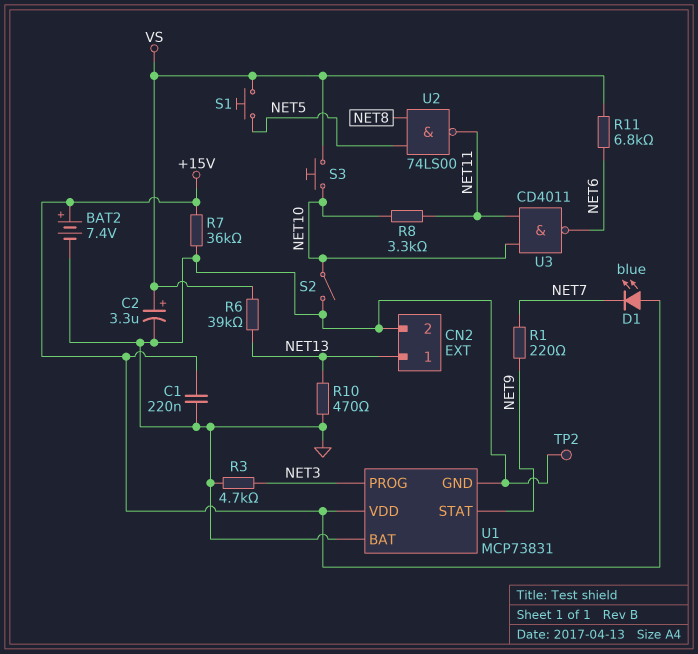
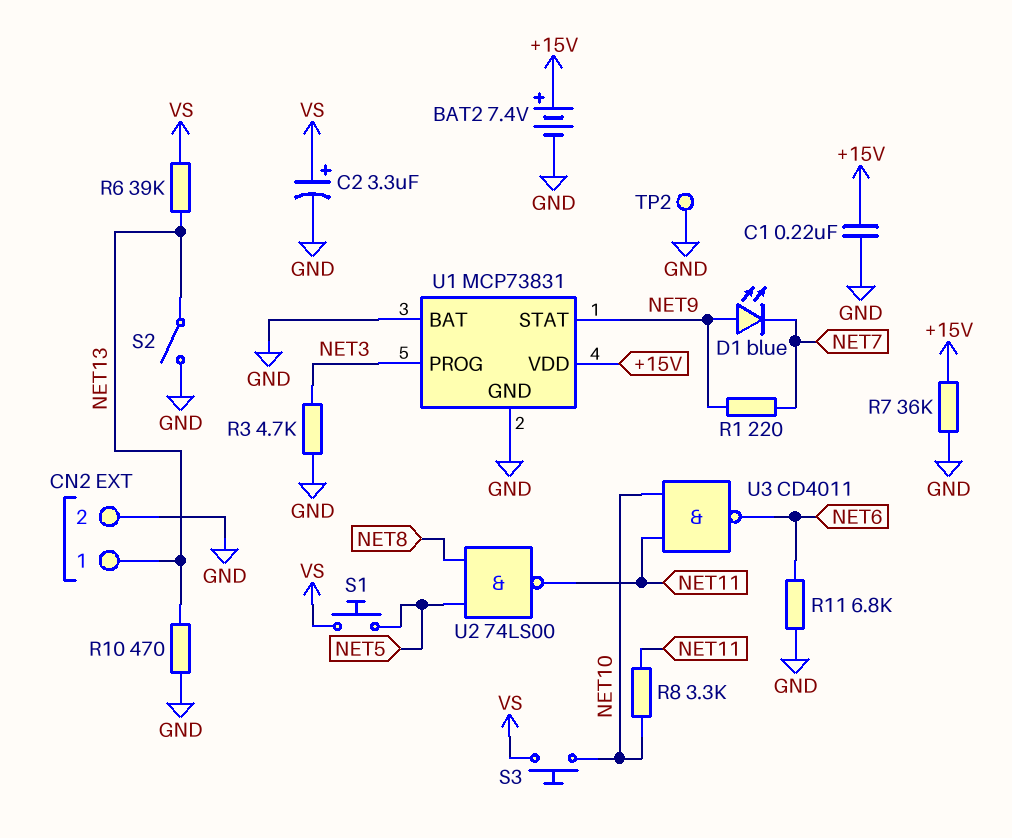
D1: LED blue (A +15V, K NET7) -> LED blue (A NET9, K NET7)
R11: 6.8k (NET6, VS) -> 6.8k (GND, NET6)
S2: switch (GND, NET10) -> switch (GND, NET13)

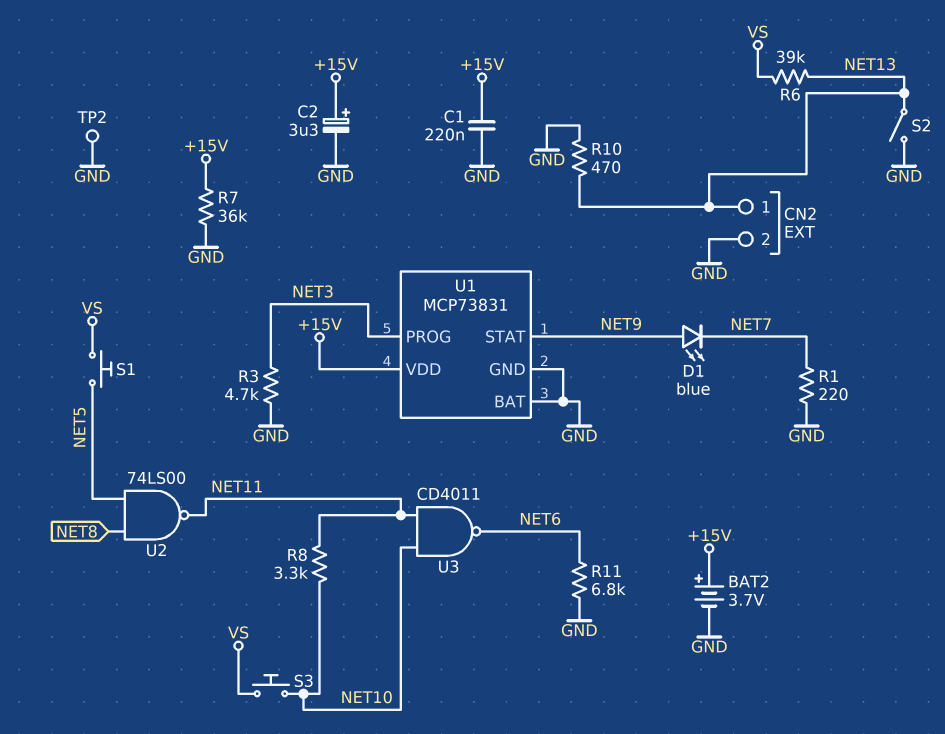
BAT2: 7.4V (plus +15V, minus GND) -> 3.7V (plus +15V, minus GND)
C2: 3.3uF (plus VS, minus GND) -> 3.3uF (plus +15V, minus GND)
R1: 220 (NET7, NET9) -> 220 (GND, NET7)

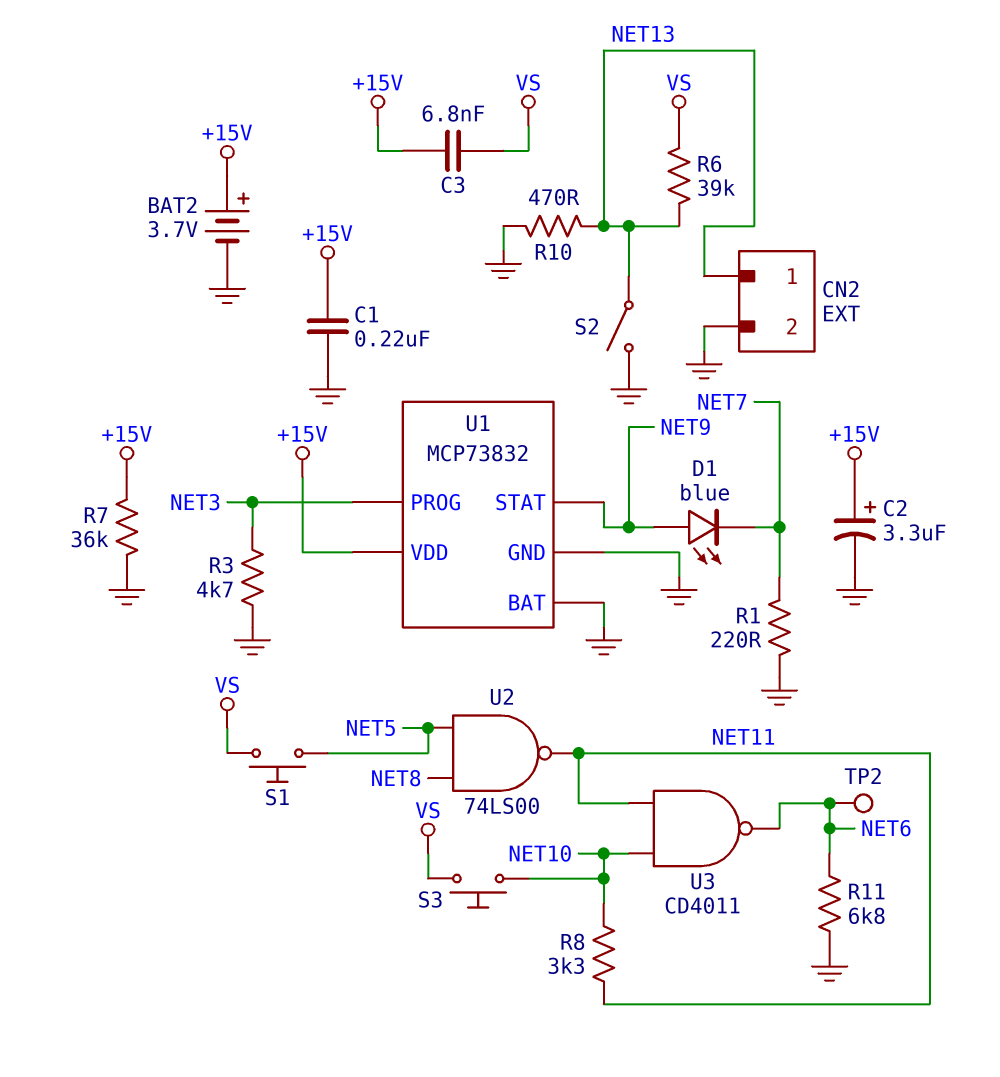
C3: none -> 6.8nF (+15V, VS)
TP2: test point (GND) -> test point (NET6)
U1: MCP73831 -> MCP73832

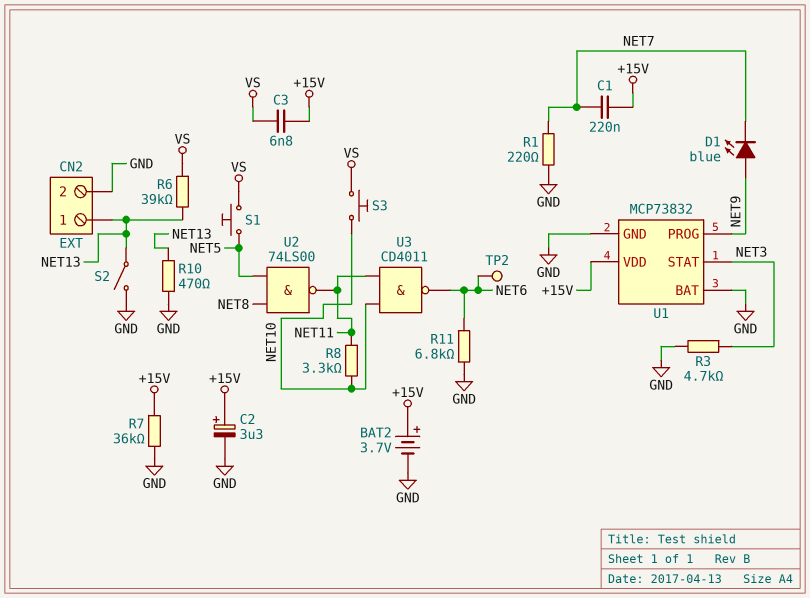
C1: 220nF (+15V, GND) -> 220nF (+15V, NET7)
U1 pin PROG: NET3 -> NET9
U1 pin STAT: NET9 -> NET3

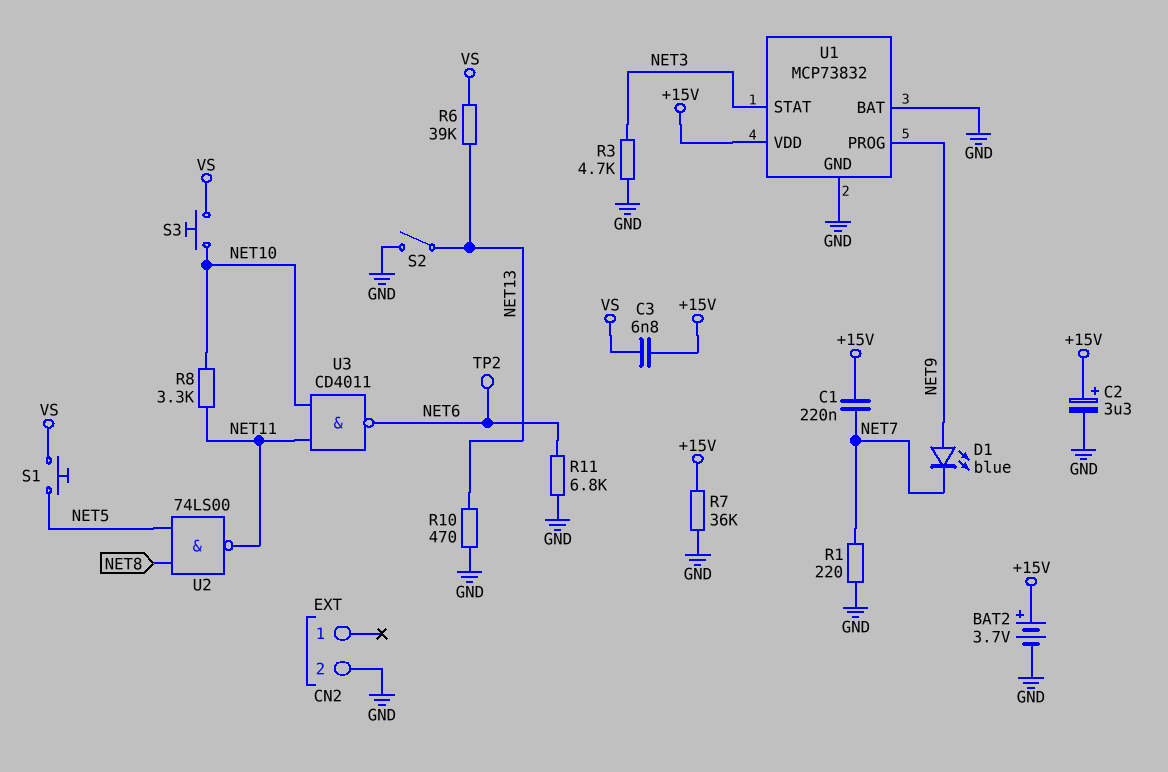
CN2 pin 1: NET13 -> none

